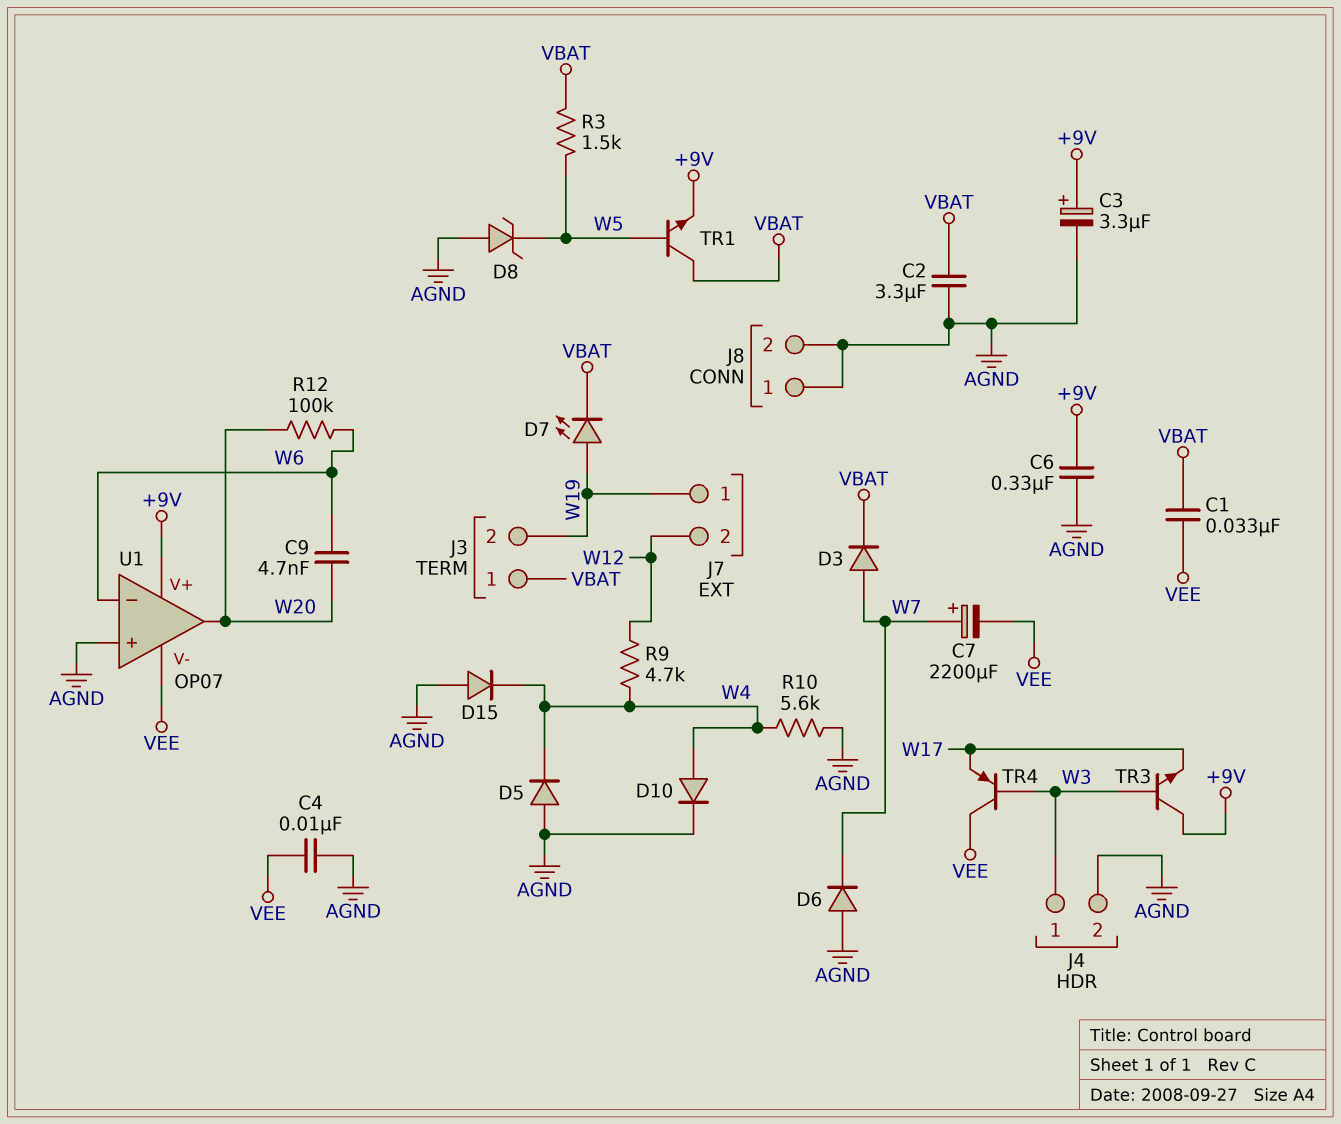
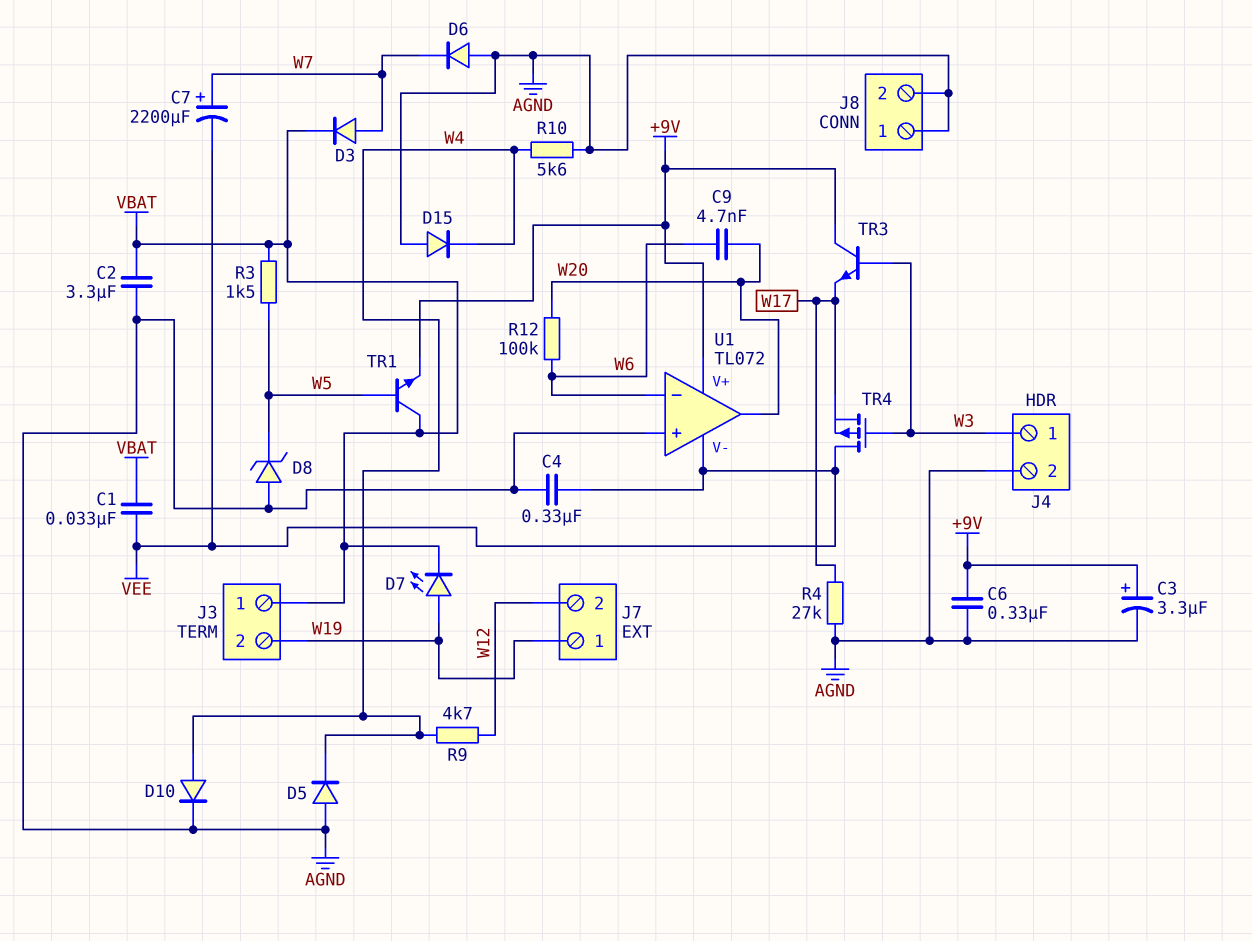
C4: 10nF (AGND, VEE) -> 330nF (AGND, VEE)
R4: none -> 27k (AGND, W17)
TR4: PNP (B W3, C VEE, E W17) -> PMOS (G W3, D VEE, S W17)
U1: OP07 -> TL072

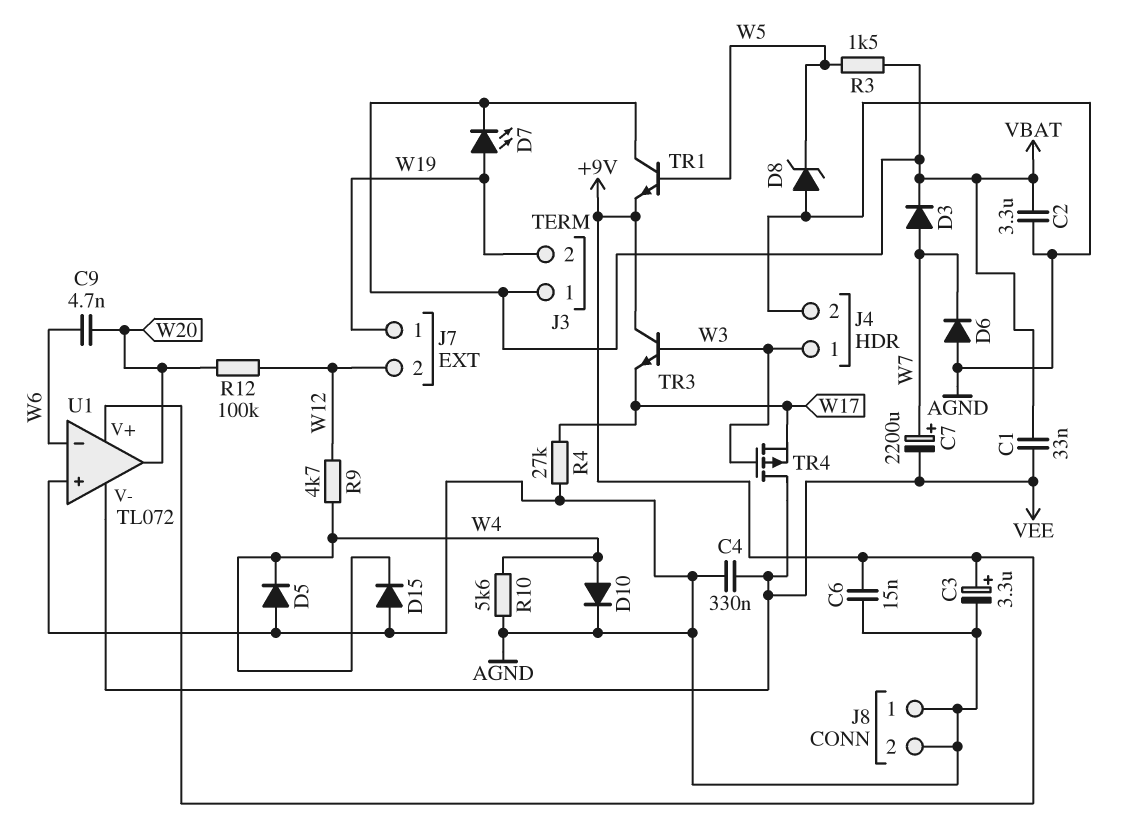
C6: 330nF (+9V, AGND) -> 15nF (+9V, AGND)
R12: 100k (W6, W20) -> 100k (W12, W20)

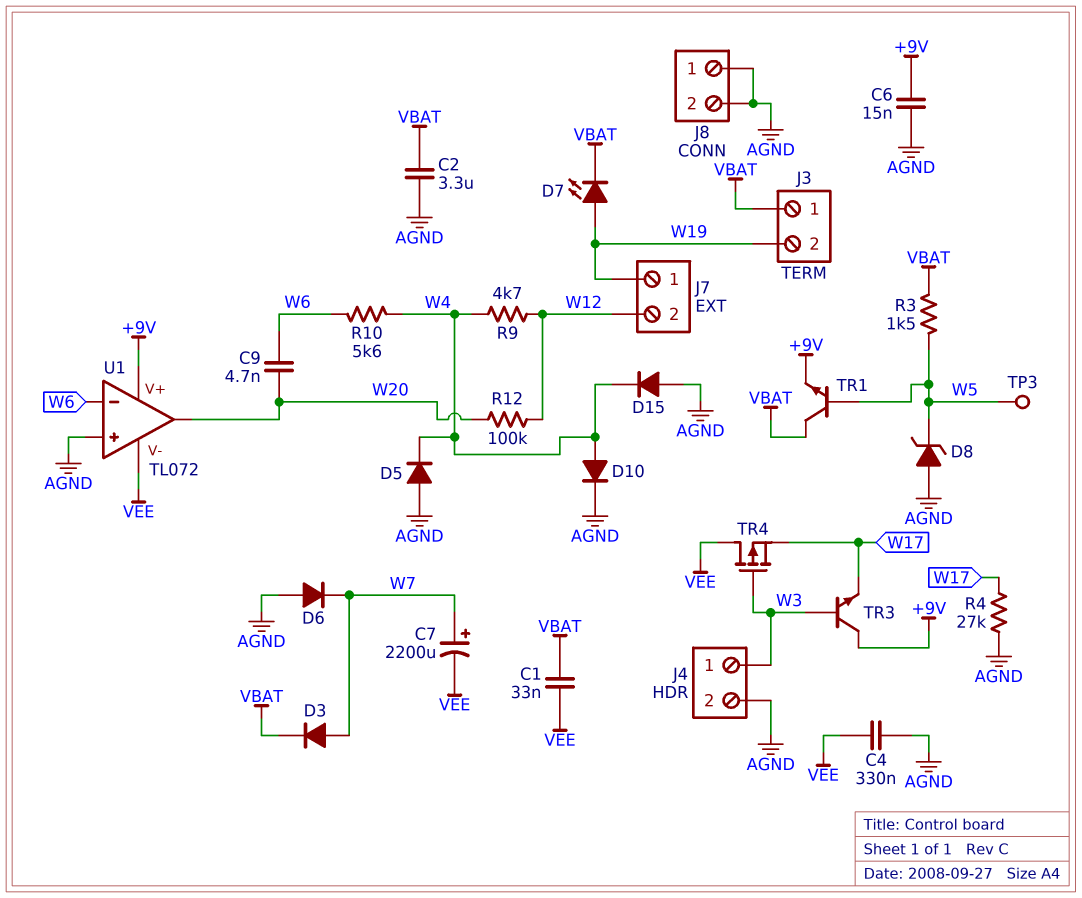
C3: 3.3uF (plus +9V, minus AGND) -> none
R10: 5.6k (AGND, W4) -> 5.6k (W4, W6)
TP3: none -> test point (W5)

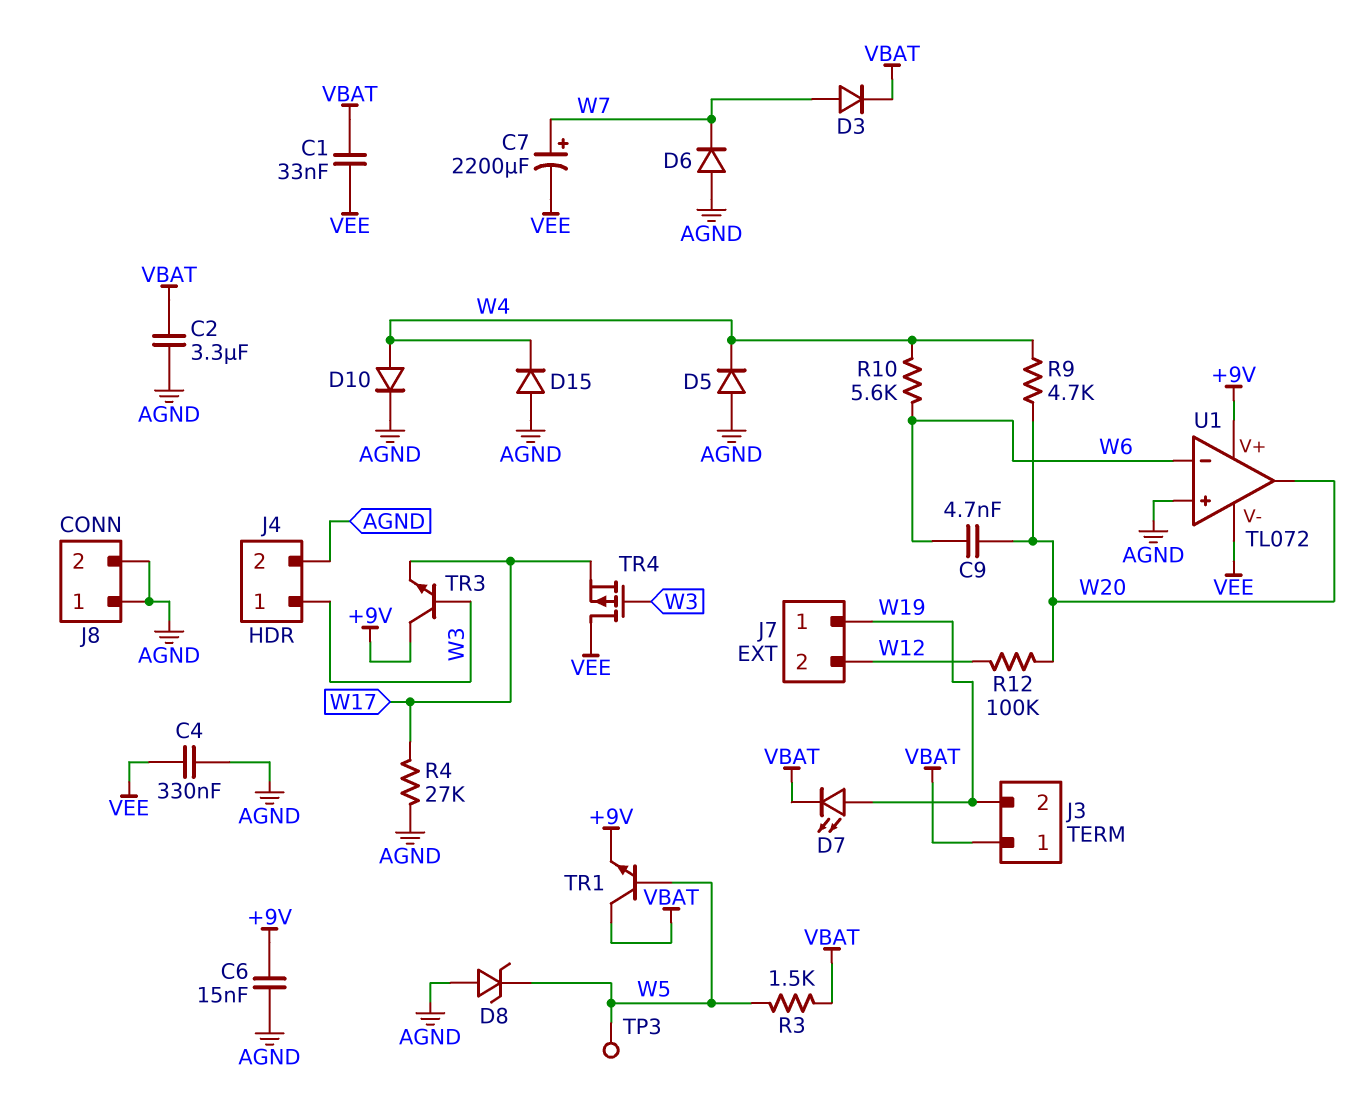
R9: 4.7k (W4, W12) -> 4.7k (W4, W20)

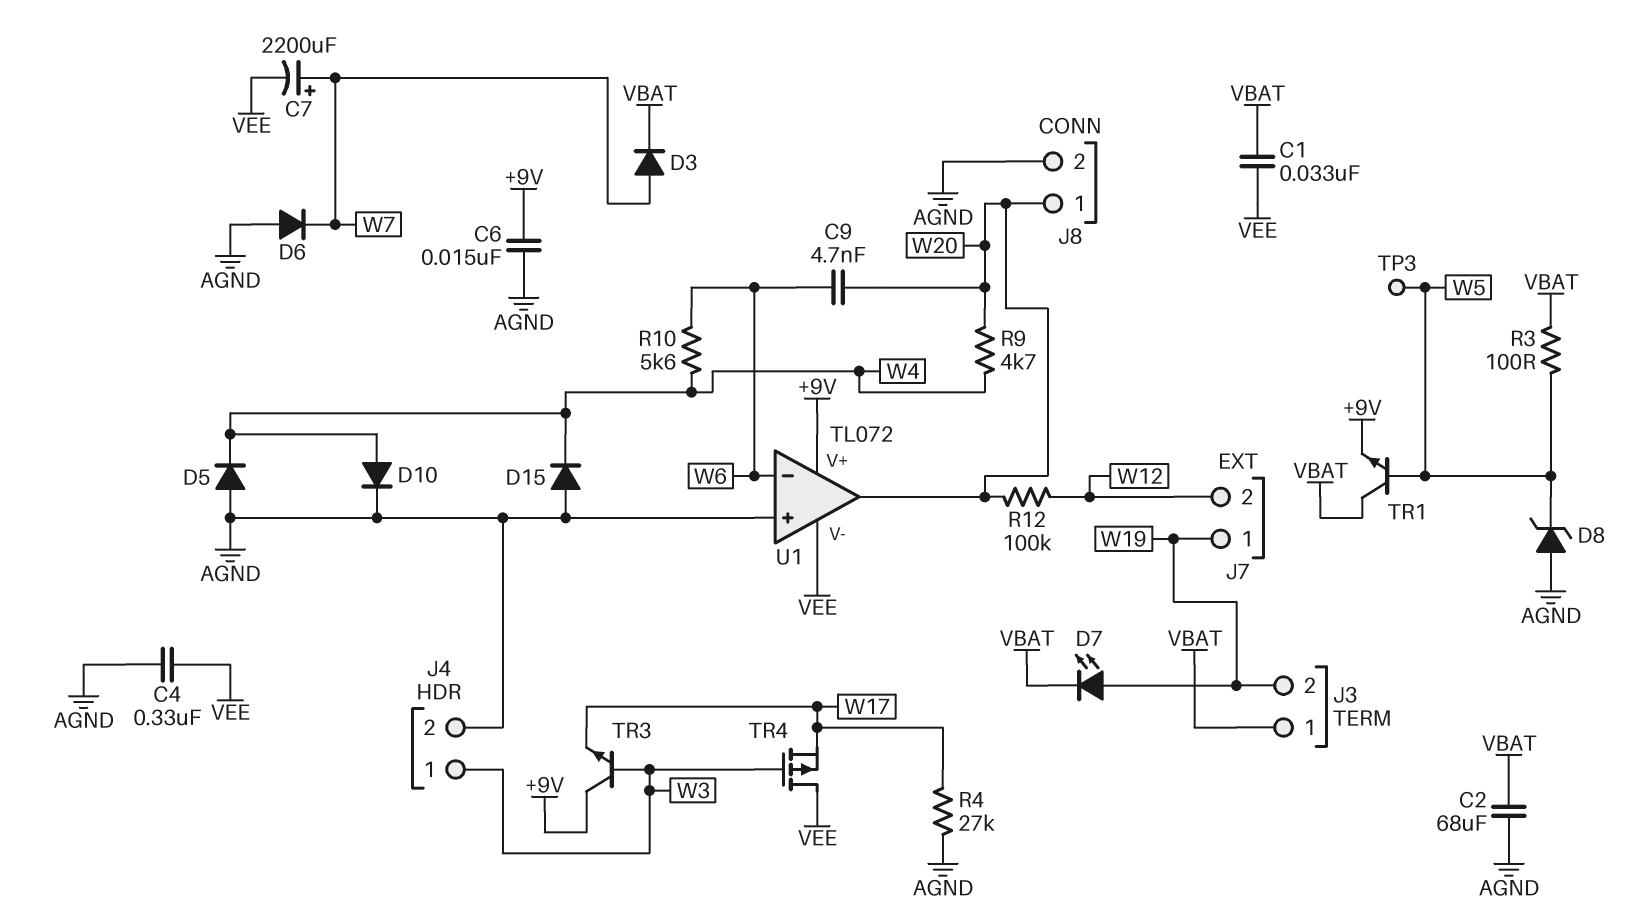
C2: 3.3uF (AGND, VBAT) -> 68uF (AGND, VBAT)
J8 pin 1: AGND -> W20
R3: 1.5k (VBAT, W5) -> 100 (VBAT, W5)

